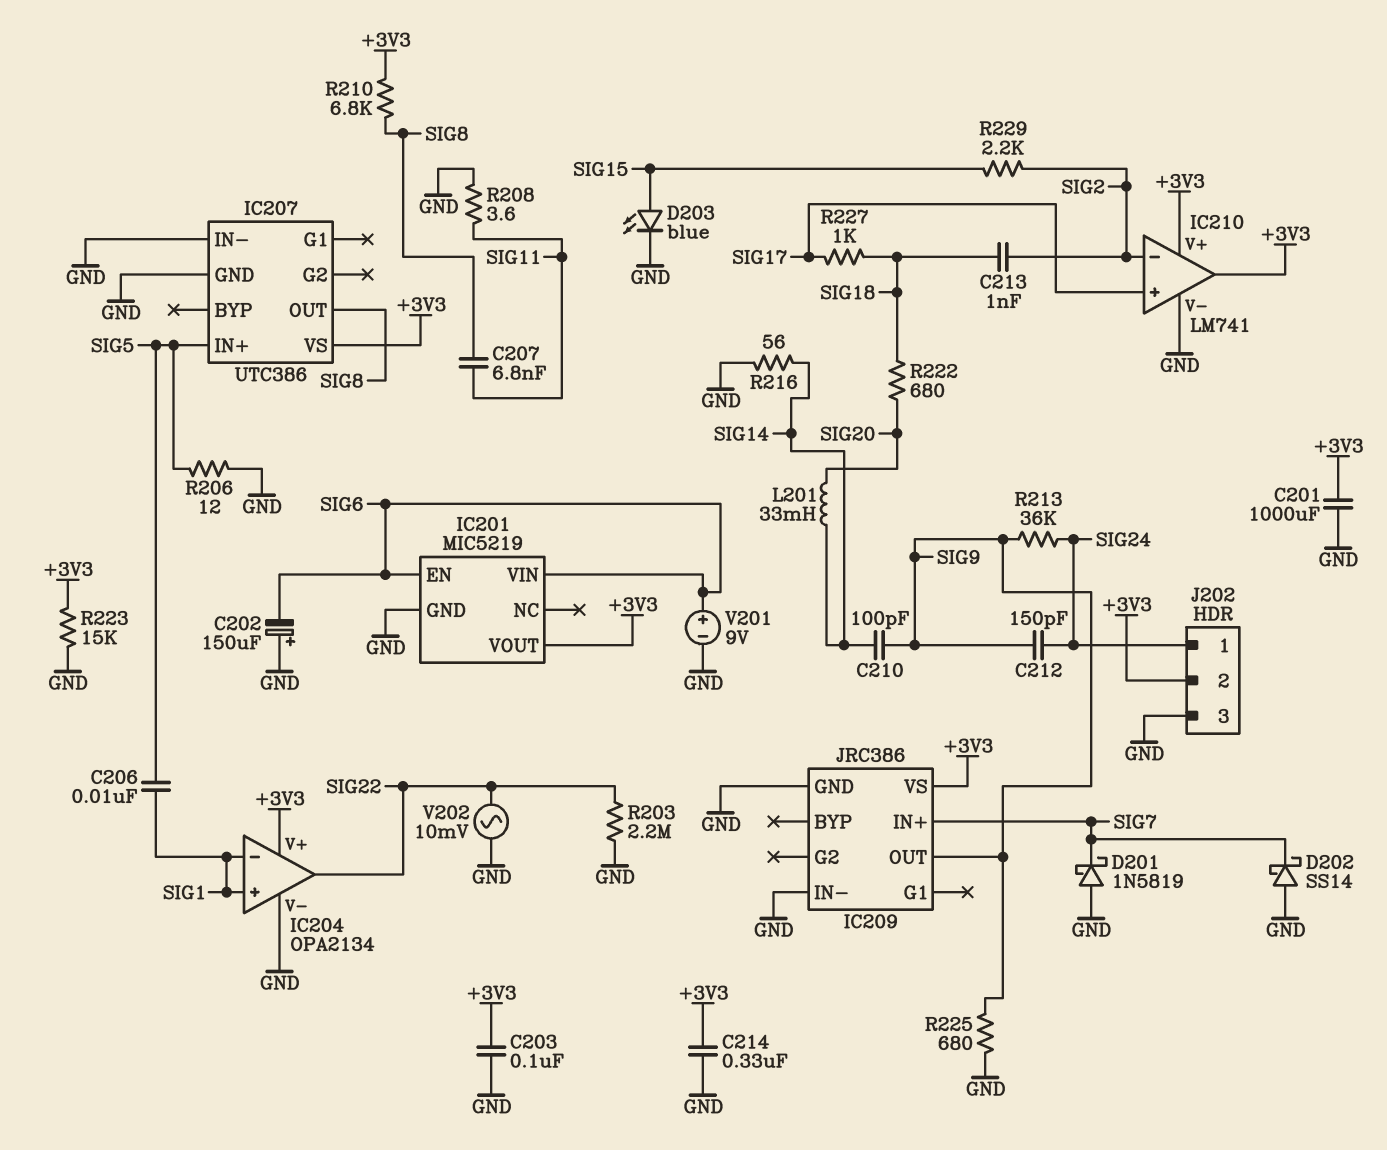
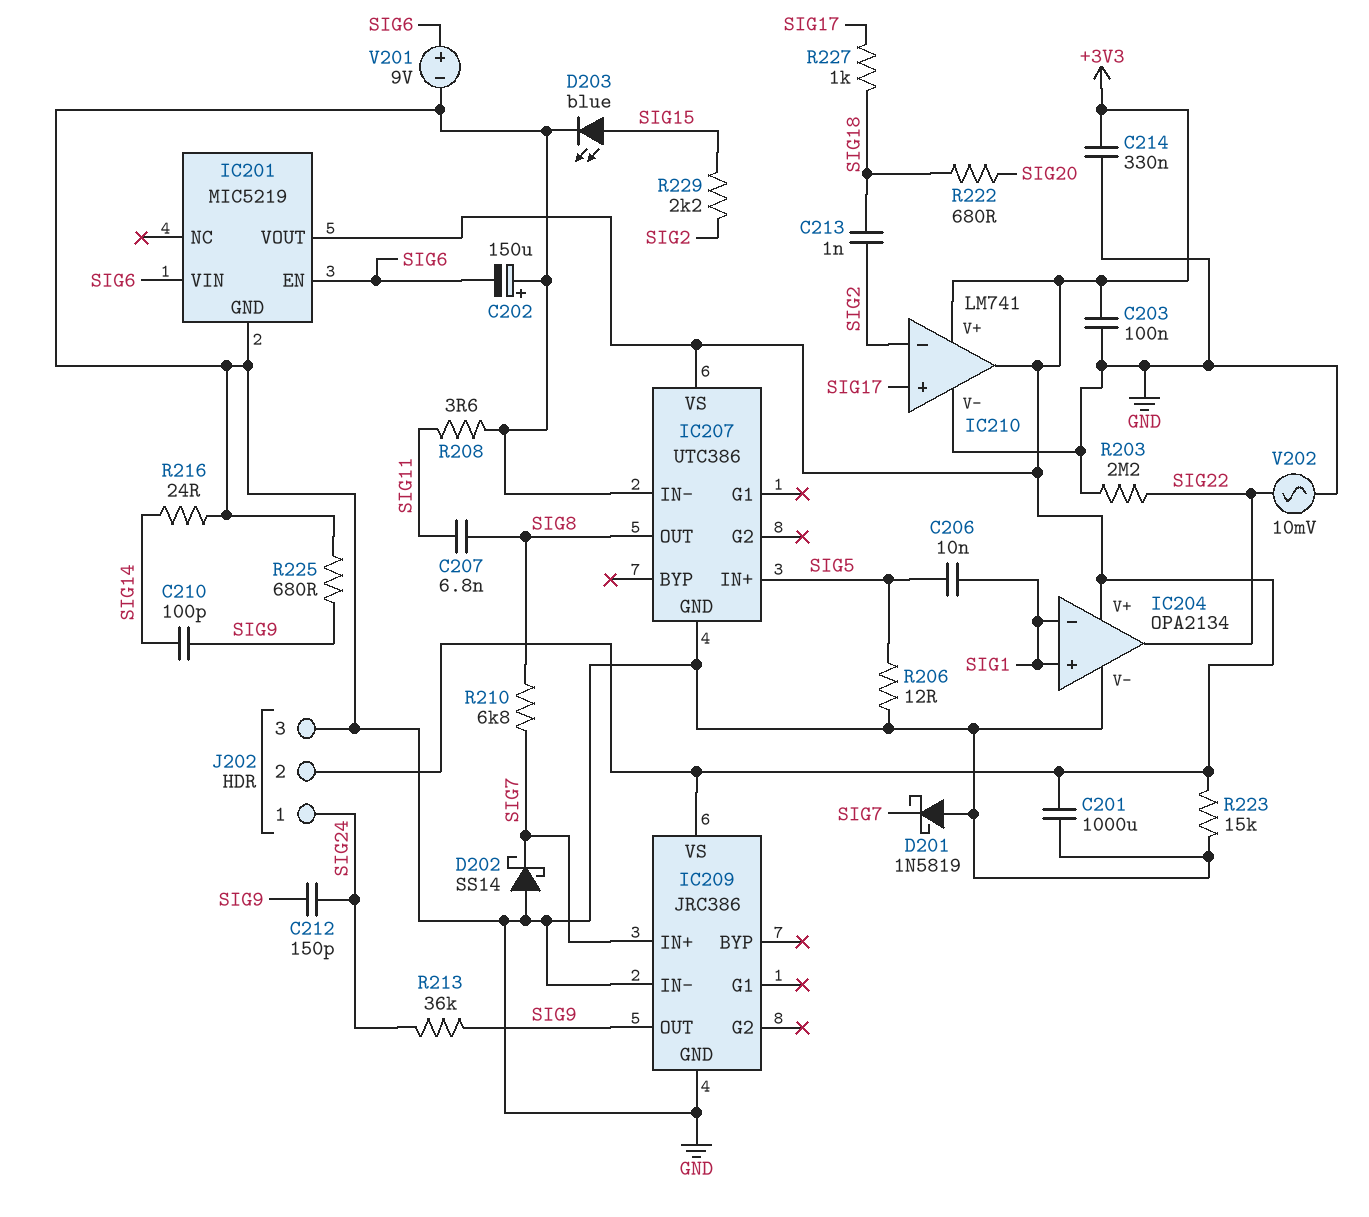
L201: 33mH (SIG14, SIG20) -> none
R210: 6.8k (+3V3, SIG8) -> 6.8k (SIG7, SIG8)
R216: 56 (GND, SIG14) -> 24 (GND, SIG14)

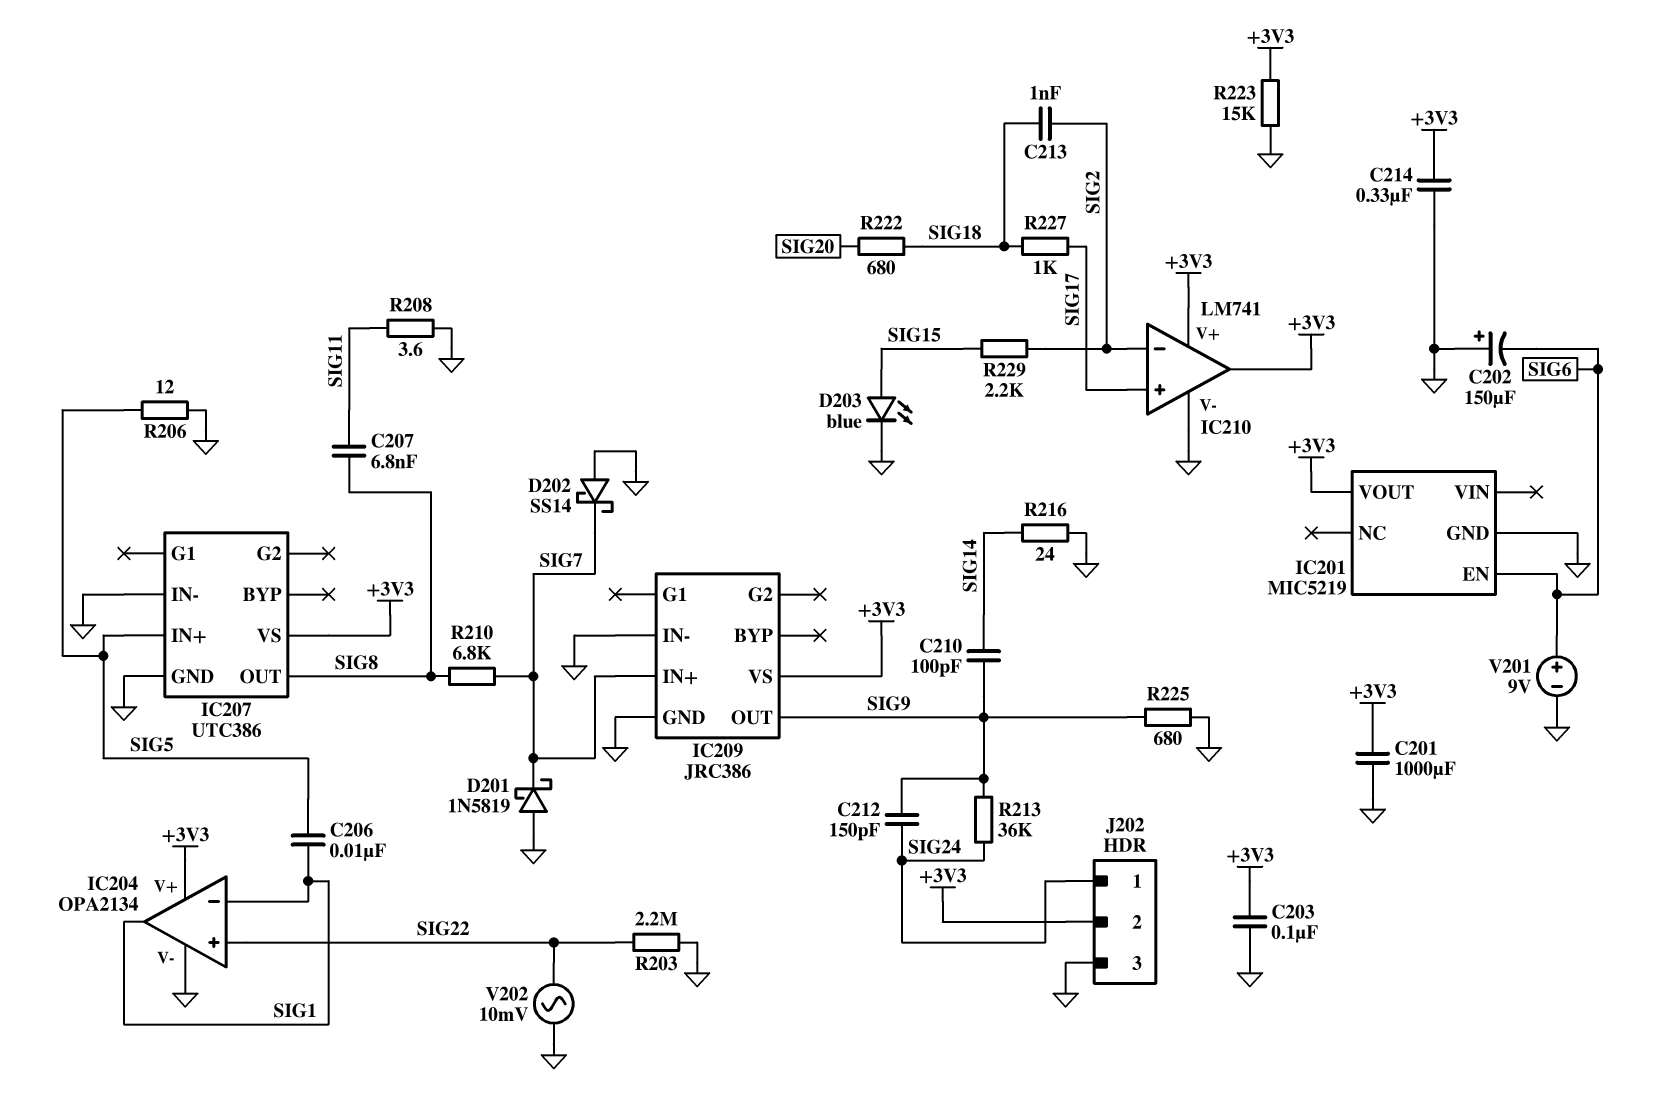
IC201 pin VIN: SIG6 -> none
IC204 pin in+: SIG1 -> SIG22
IC204 pin out: SIG22 -> SIG1

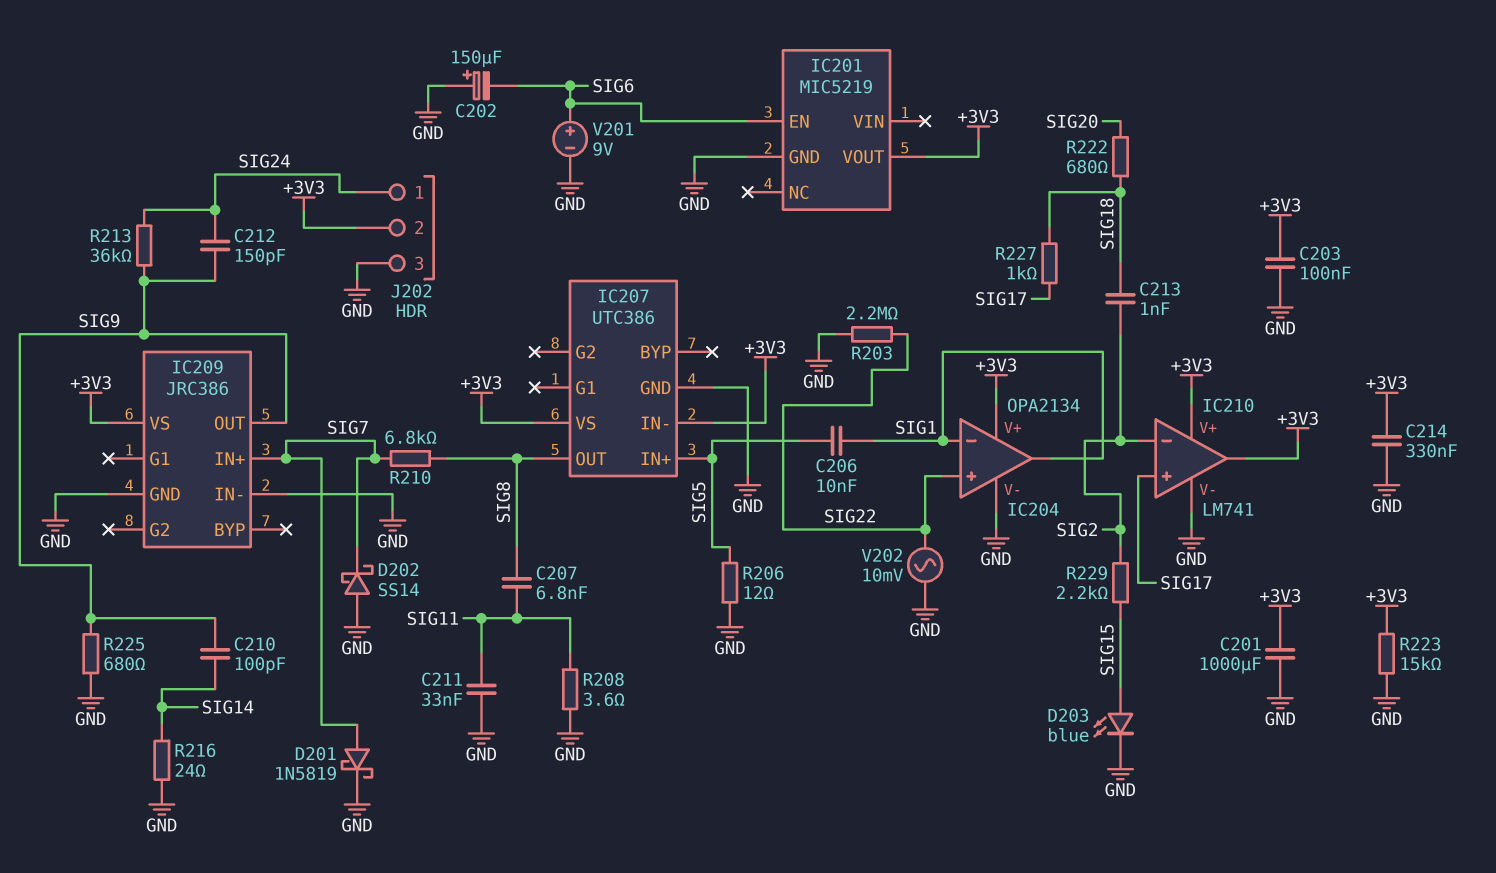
C211: none -> 33nF (GND, SIG11)
D201: schottky 1N5819 (A GND, K SIG7) -> schottky 1N5819 (A SIG7, K GND)
IC207 pin IN-: GND -> +3V3

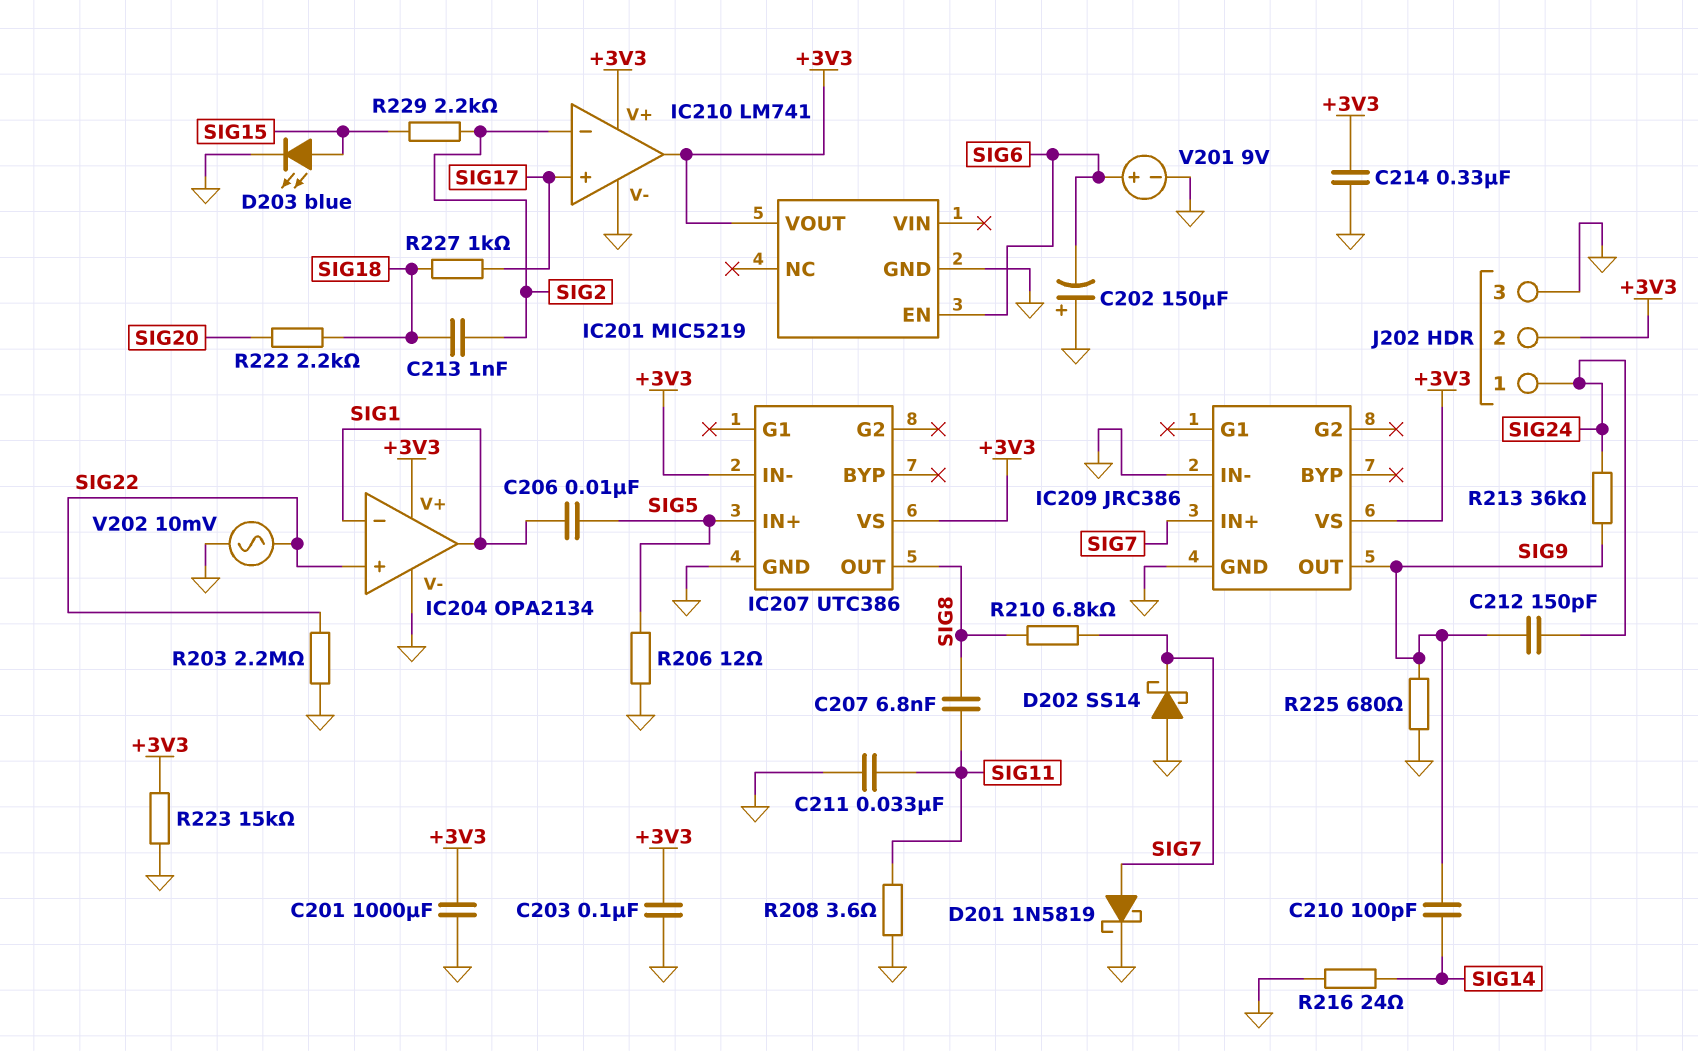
R222: 680 (SIG18, SIG20) -> 2.2k (SIG18, SIG20)

